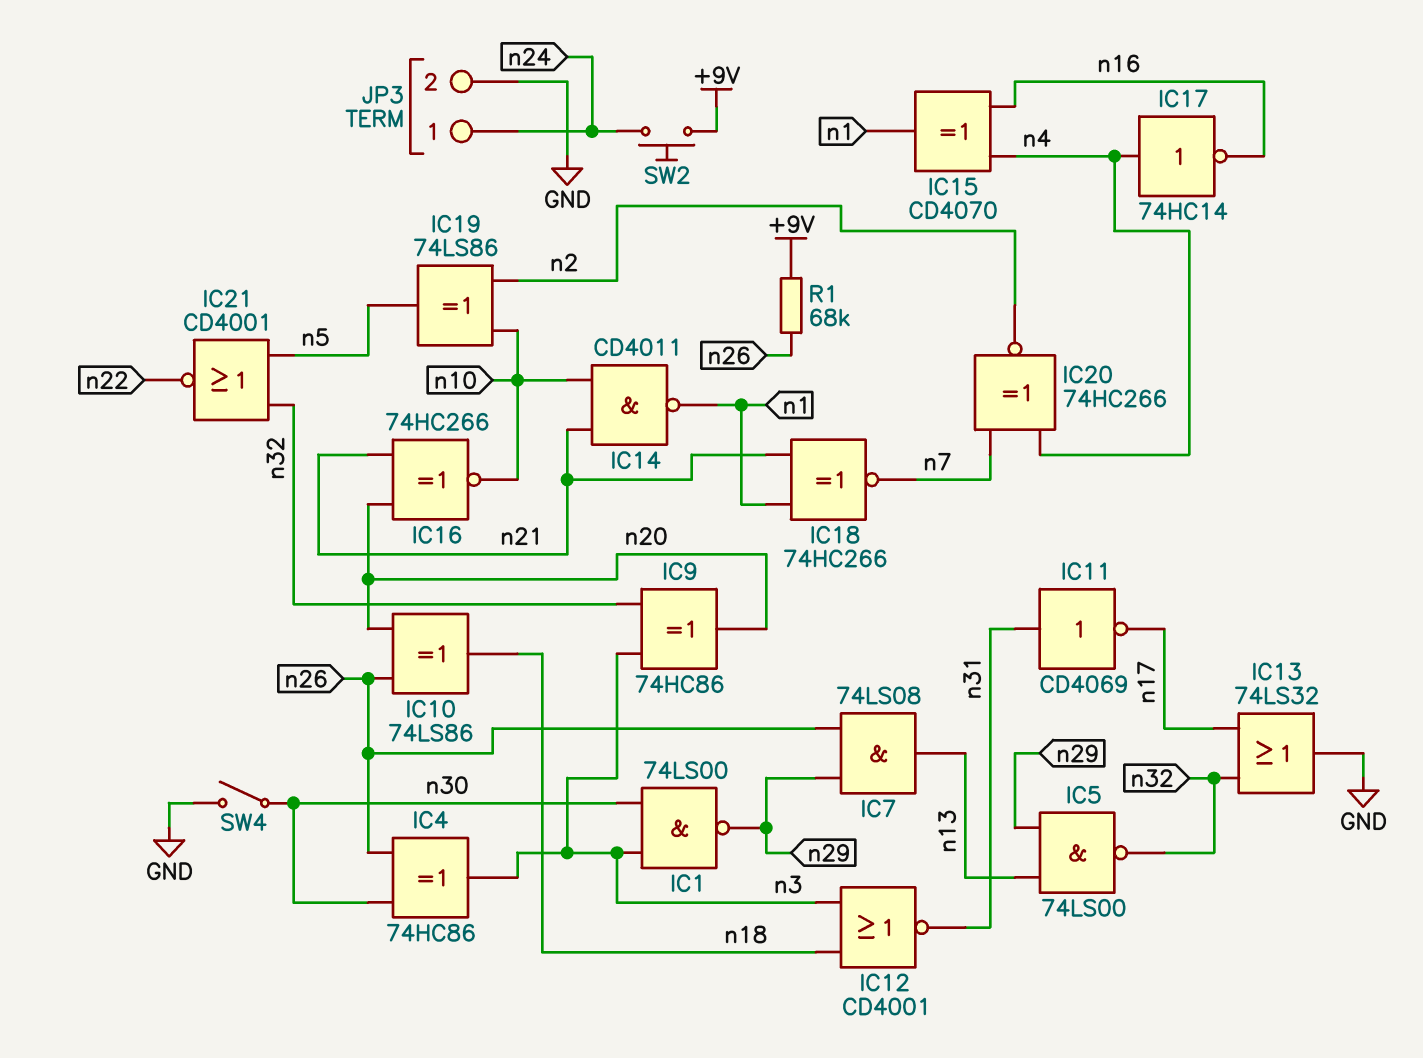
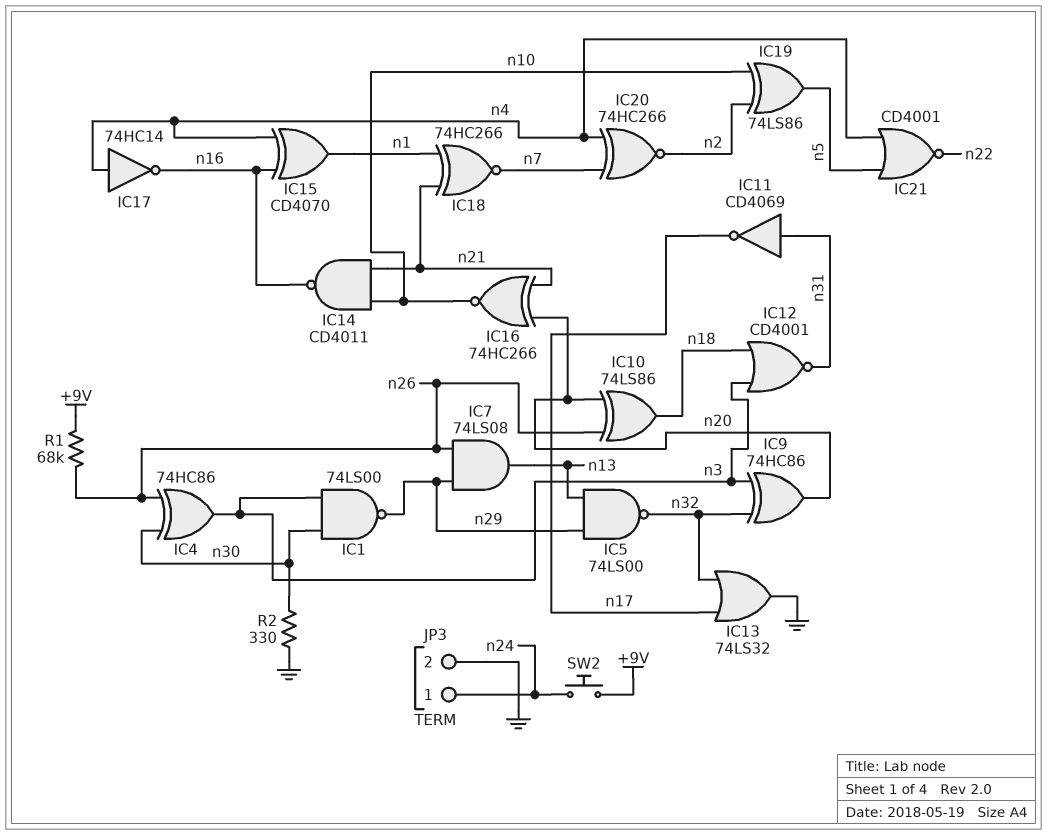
IC14: NAND CD4011 (in n10, in n21, out n1) -> NAND CD4011 (in n10, in n21, out n16)
IC21: NOR CD4001 (in n5, in n32, out n22) -> NOR CD4001 (in n4, in n5, out n22)
R2: none -> 330 (GND, n30)
SW4: switch (GND, n30) -> none

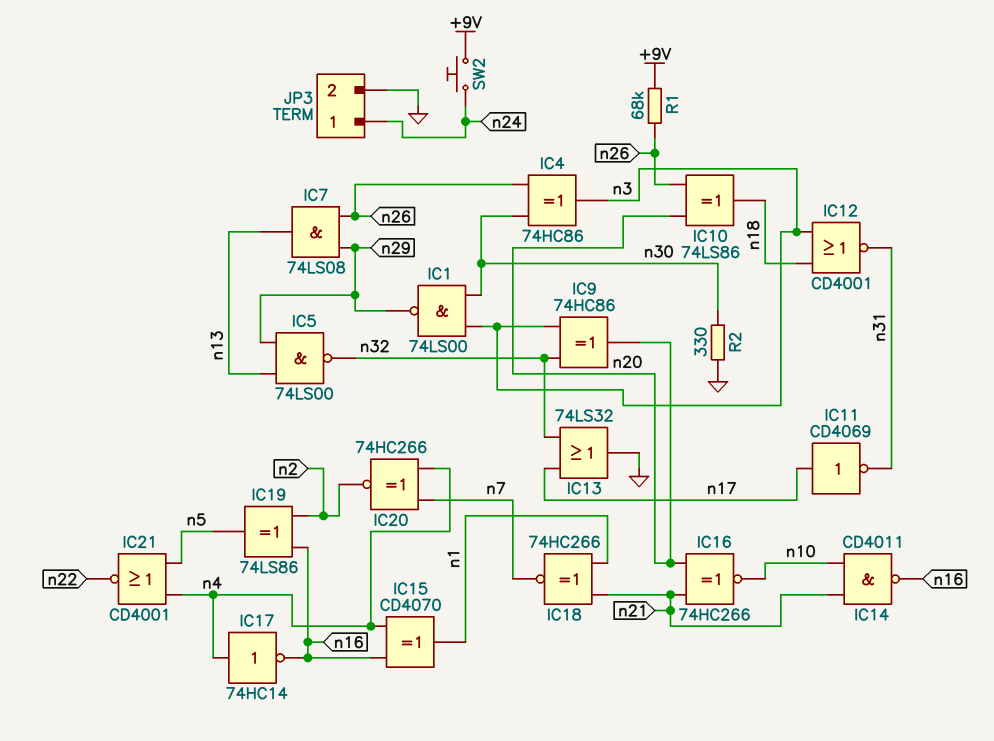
IC11: NOT CD4069 (in n31, out n17) -> NOT CD4069 (in n17, out n31)
IC19: XOR 74LS86 (in n2, in n10, out n5) -> XOR 74LS86 (in n2, in n16, out n5)

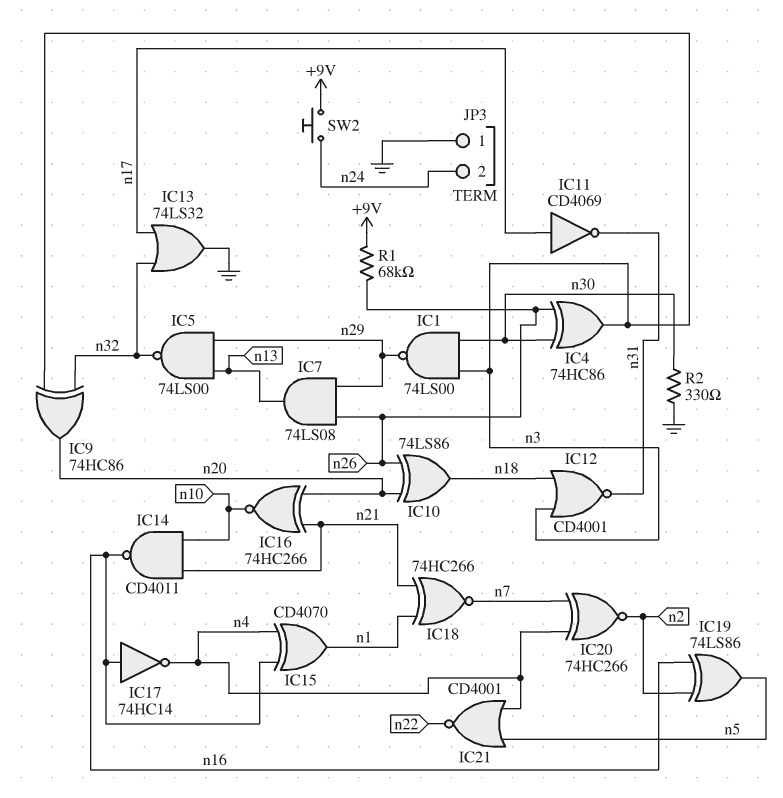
IC17: NOT 74HC14 (in n4, out n16) -> NOT 74HC14 (in n16, out n4)
JP3 pin 1: n24 -> GND
JP3 pin 2: GND -> n24

